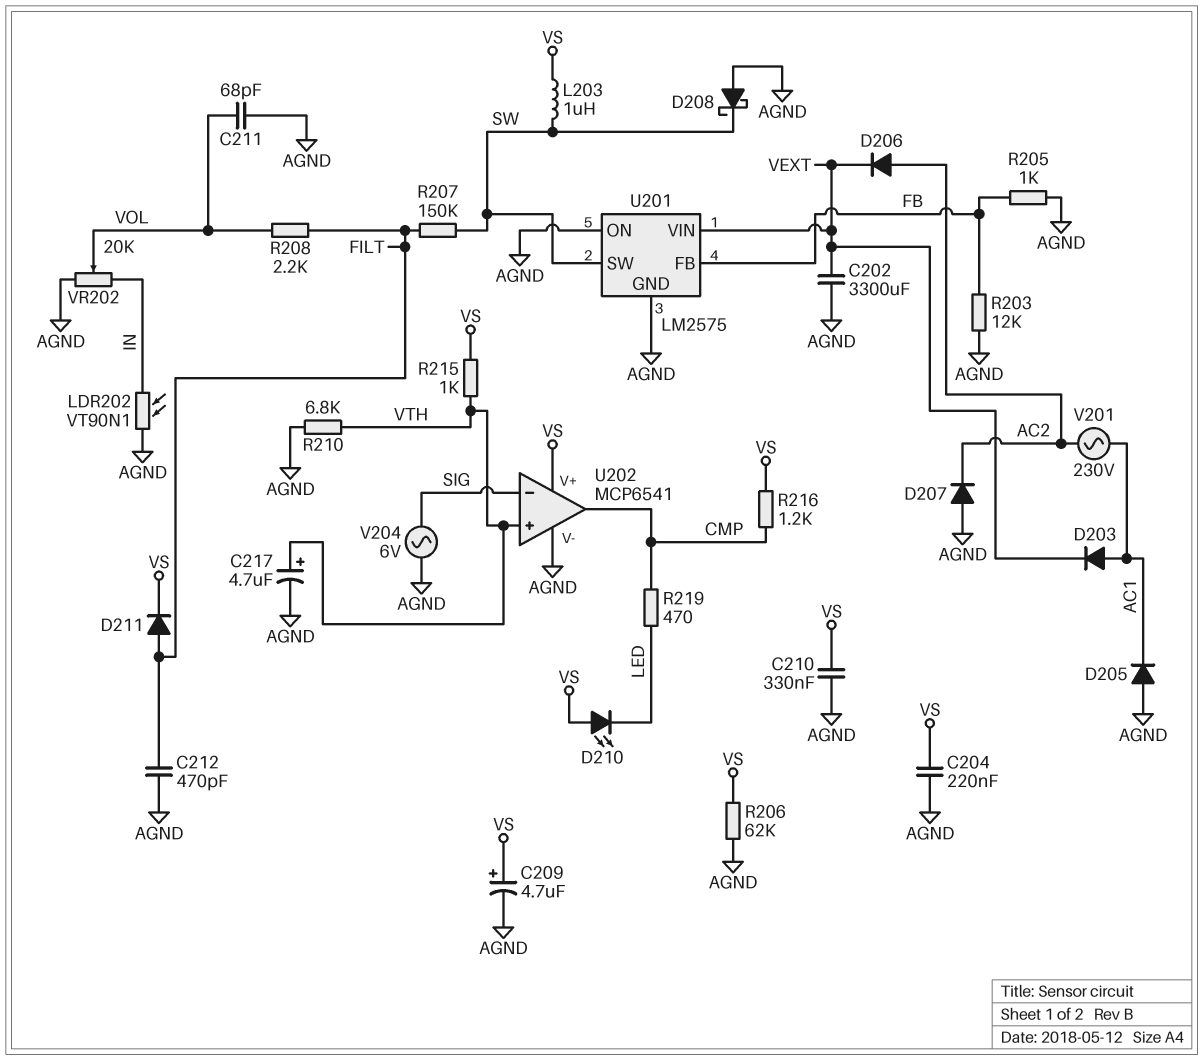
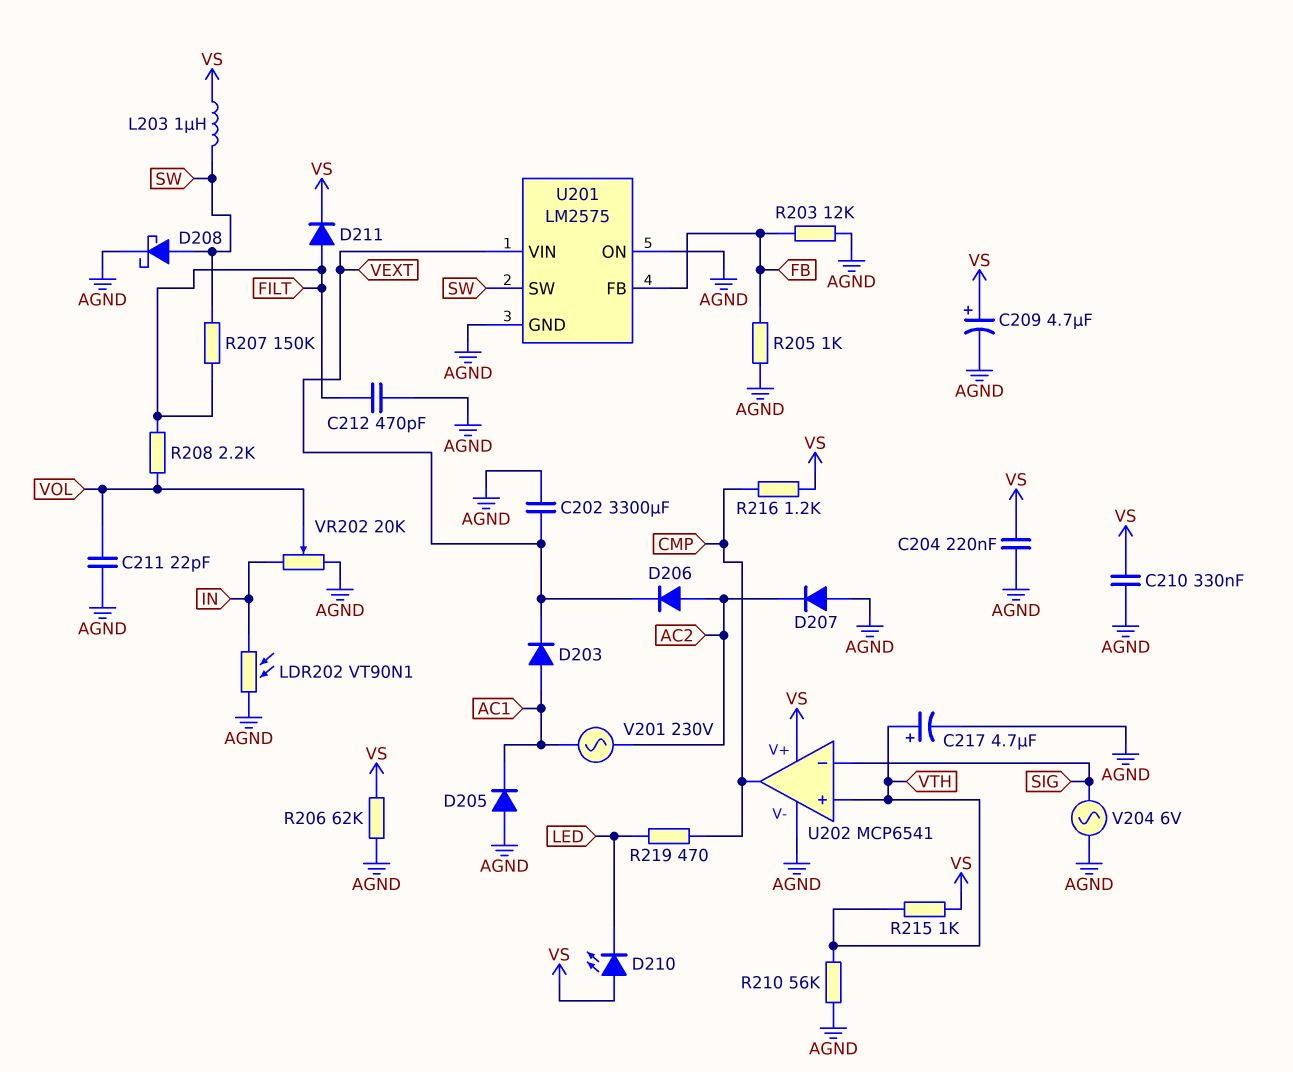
C211: 68pF (AGND, VOL) -> 22pF (AGND, VOL)
D208: schottky (A AGND, K SW) -> schottky (A SW, K AGND)
R210: 6.8k (AGND, VTH) -> 56k (AGND, VTH)

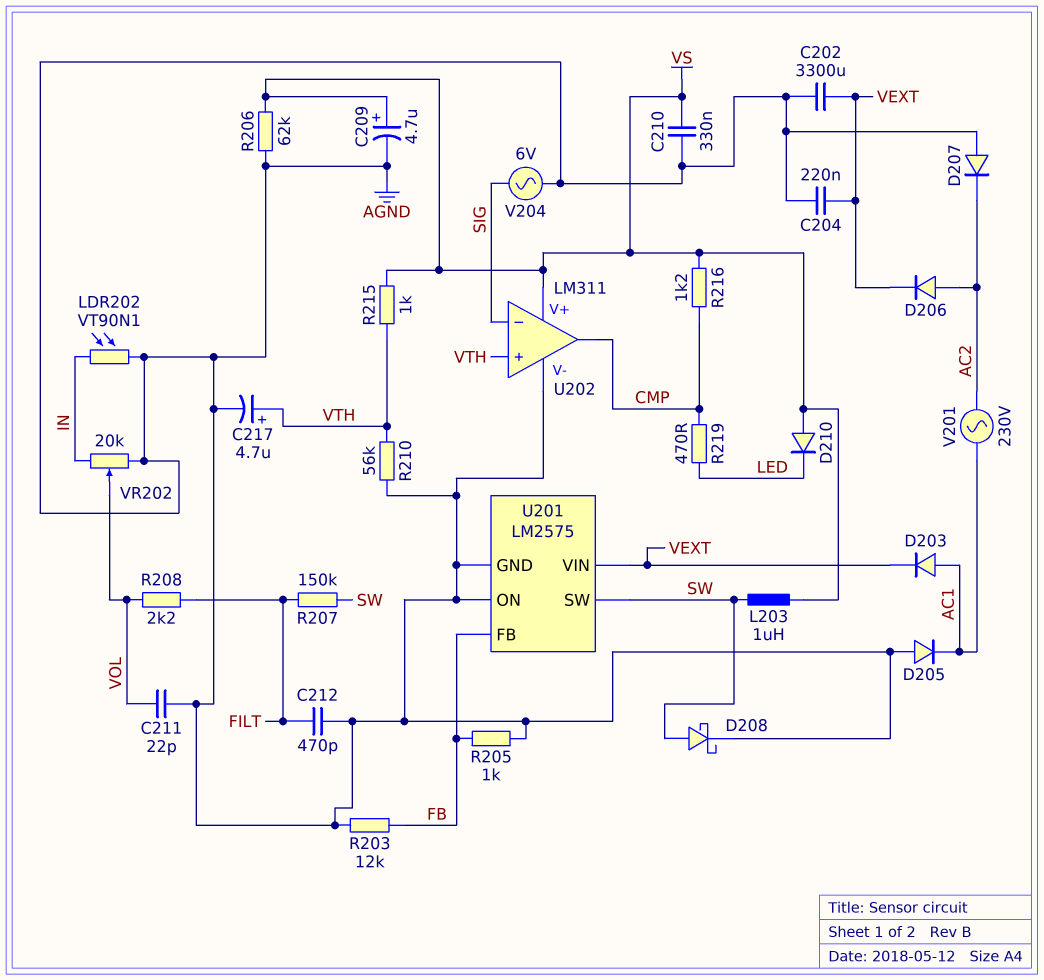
C204: 220nF (AGND, VS) -> 220nF (AGND, VEXT)
D210: LED (A VS, K LED) -> diode (A VS, K LED)
D211: diode (A FILT, K VS) -> none
U202: MCP6541 -> LM311

